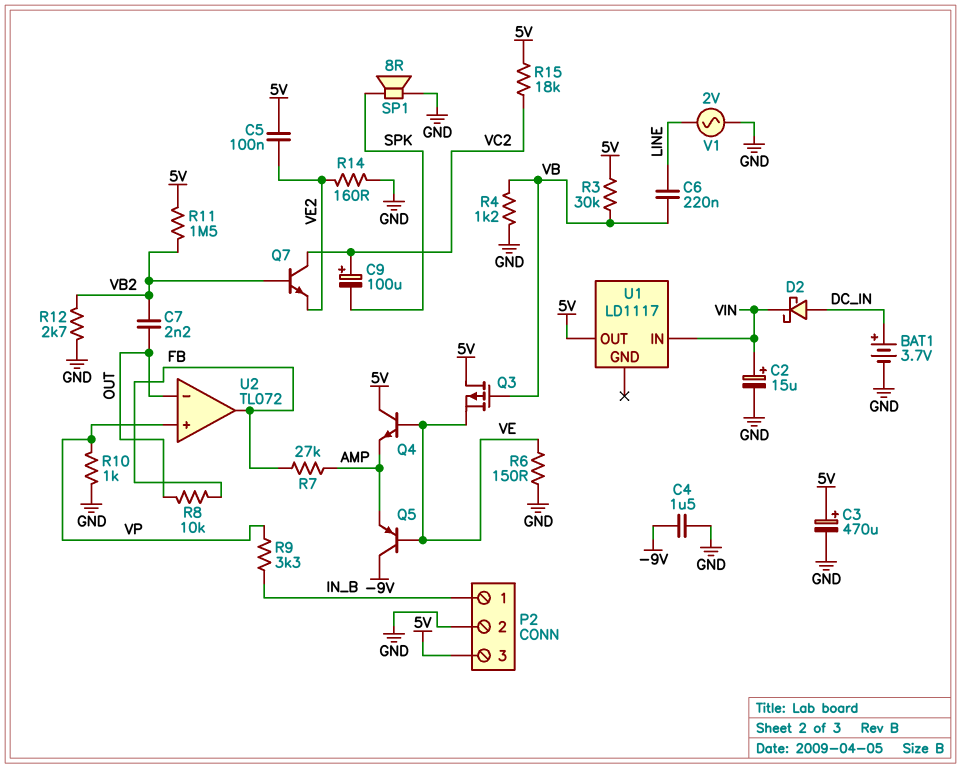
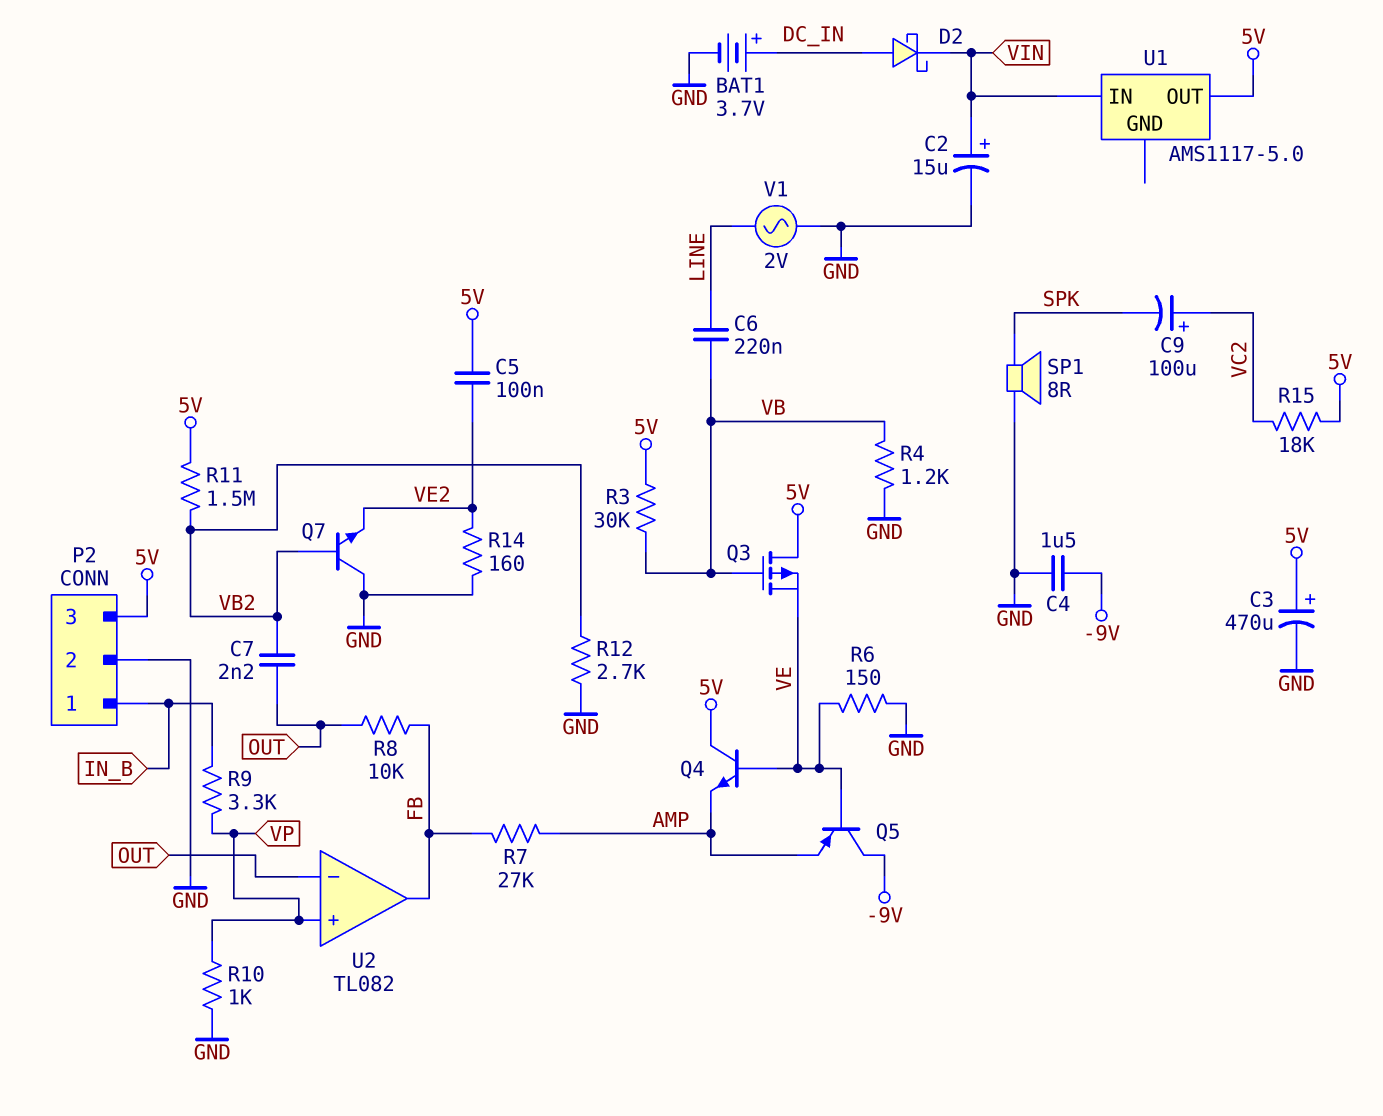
Q7: NPN (B VB2, C VC2, E VE2) -> NPN (B VB2, C GND, E VE2)
U1: LD1117 -> AMS1117-5.0
U2: TL072 -> TL082

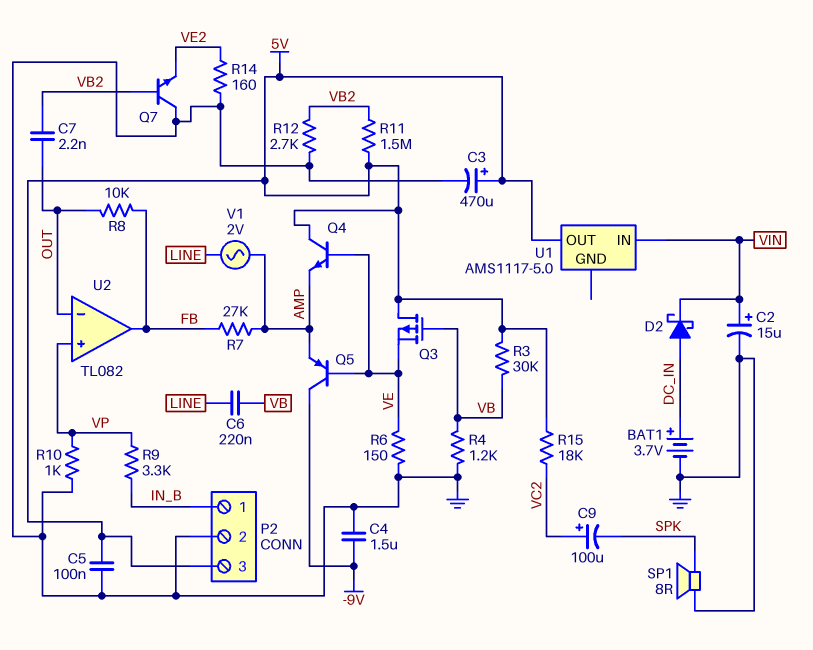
C5: 100nF (5V, VE2) -> 100nF (5V, GND)
V1: AC 2V (GND, LINE) -> AC 2V (AMP, LINE)

